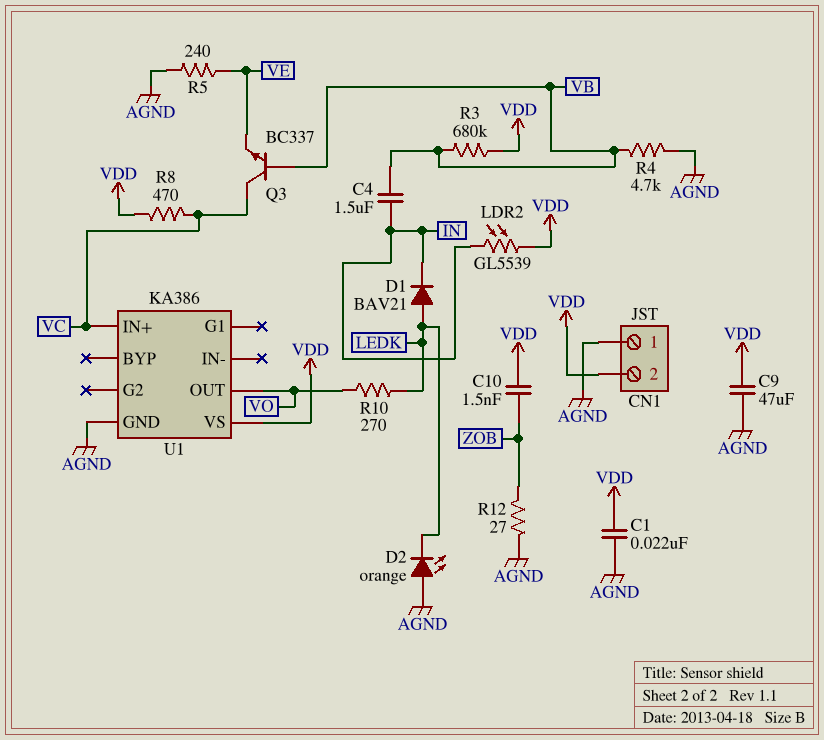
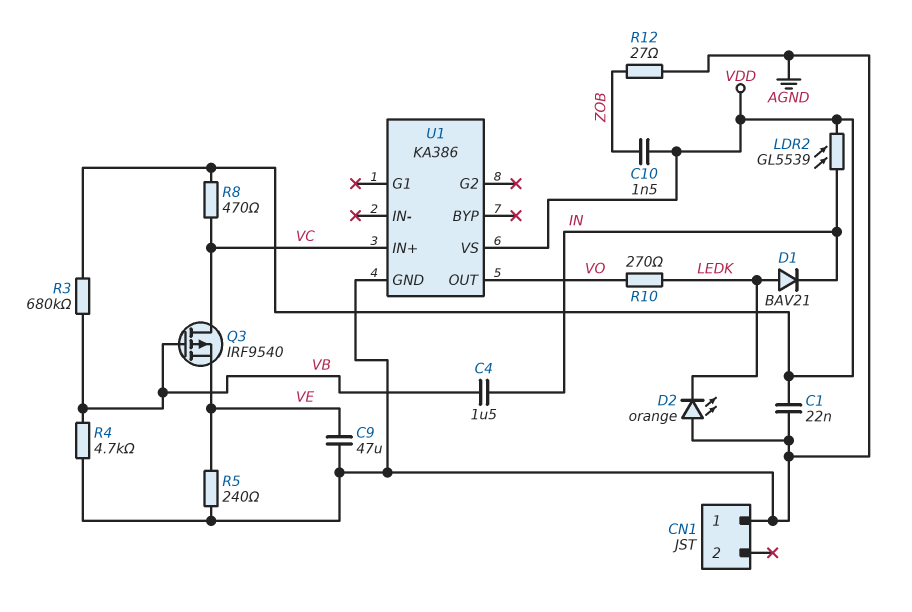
C9: 47uF (AGND, VDD) -> 47uF (AGND, VE)
CN1 pin 2: VDD -> none
Q3: NPN BC337 (B VB, C VC, E VE) -> PMOS IRF9540 (G VB, D VC, S VE)

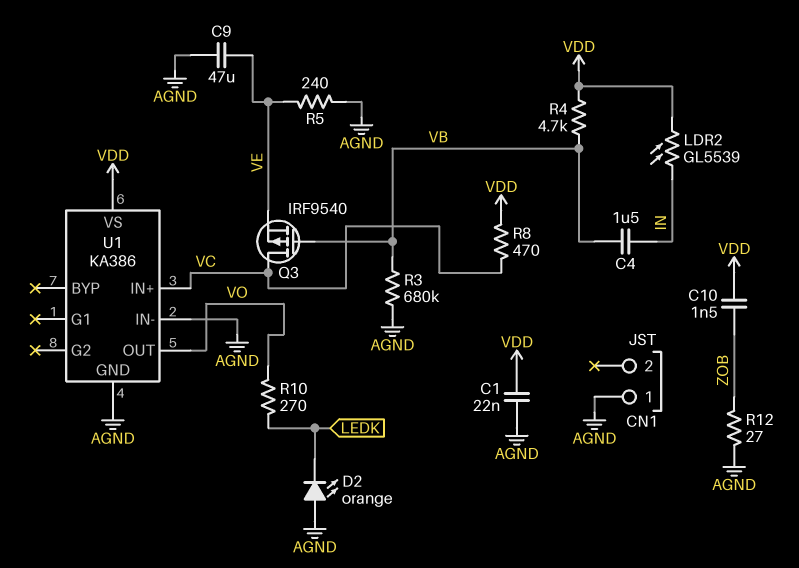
D1: diode BAV21 (A LEDK, K IN) -> none
R3: 680k (VB, VDD) -> 680k (AGND, VB)
R4: 4.7k (AGND, VB) -> 4.7k (VB, VDD)
U1 pin IN-: none -> AGND

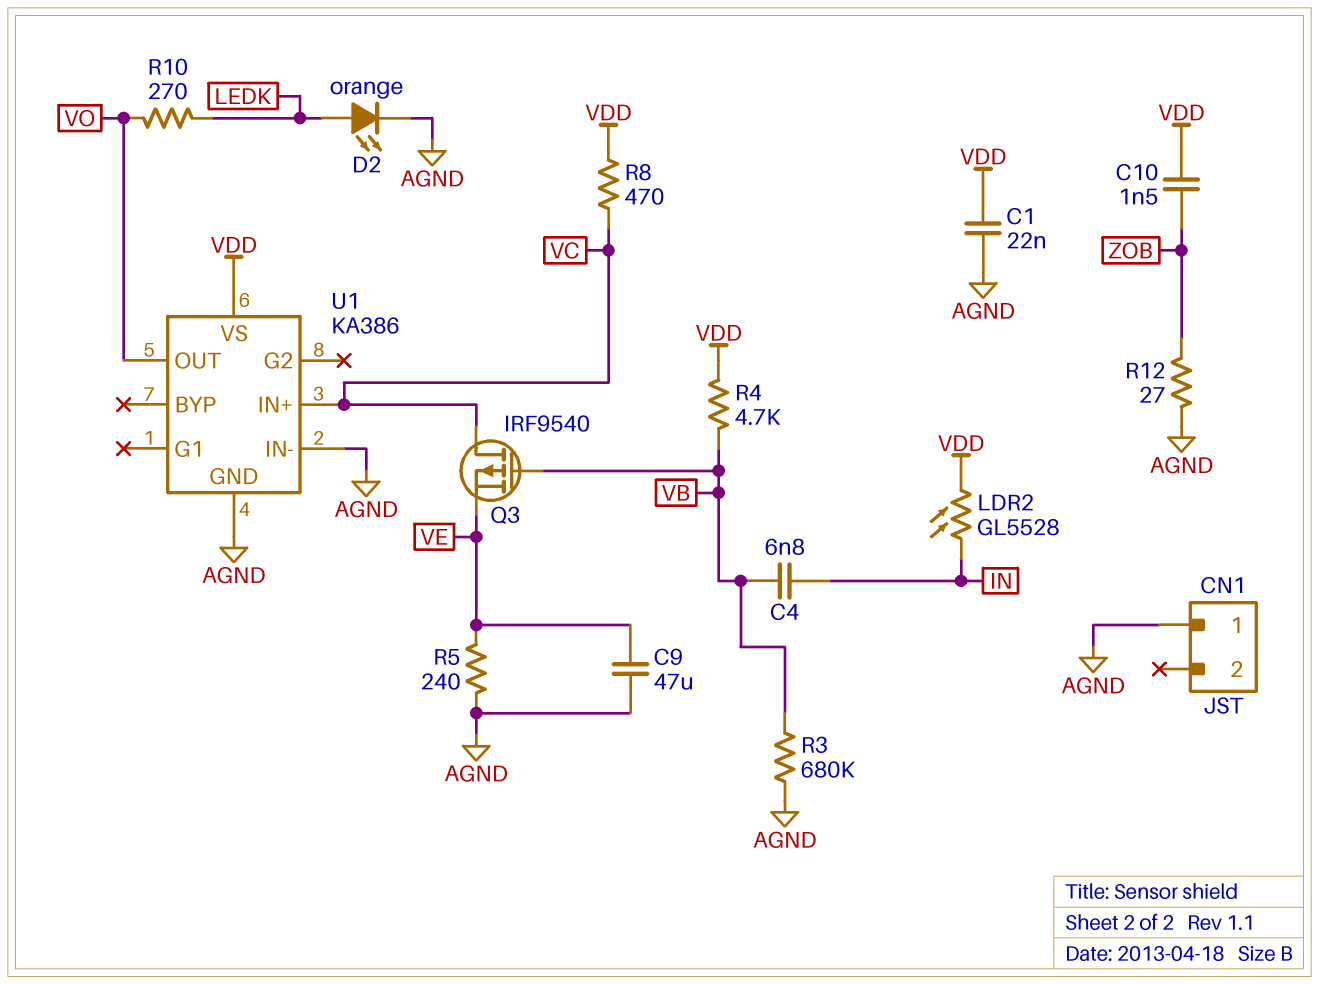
C4: 1.5uF (IN, VB) -> 6.8nF (IN, VB)
D2: LED orange (A AGND, K LEDK) -> LED orange (A LEDK, K AGND)
LDR2: GL5539 (IN, VDD) -> GL5528 (IN, VDD)

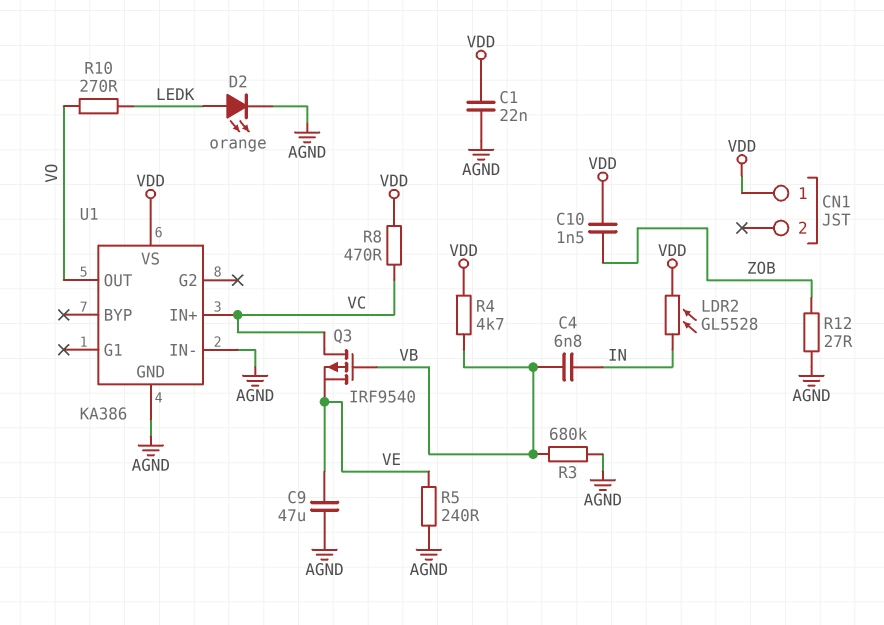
CN1 pin 1: AGND -> VDD

